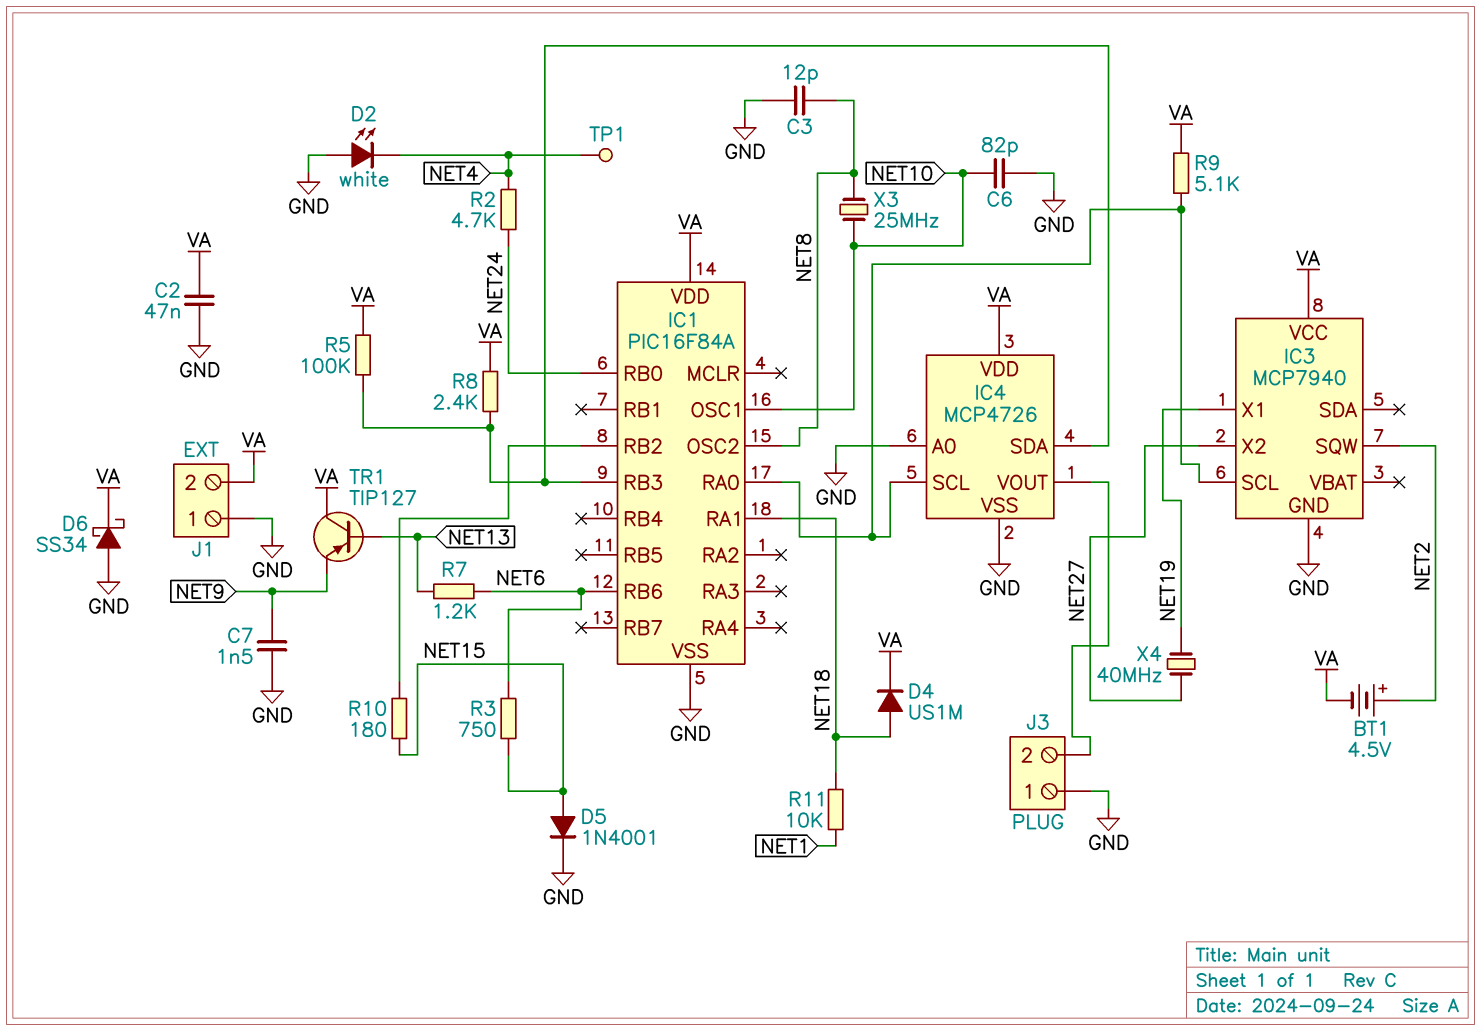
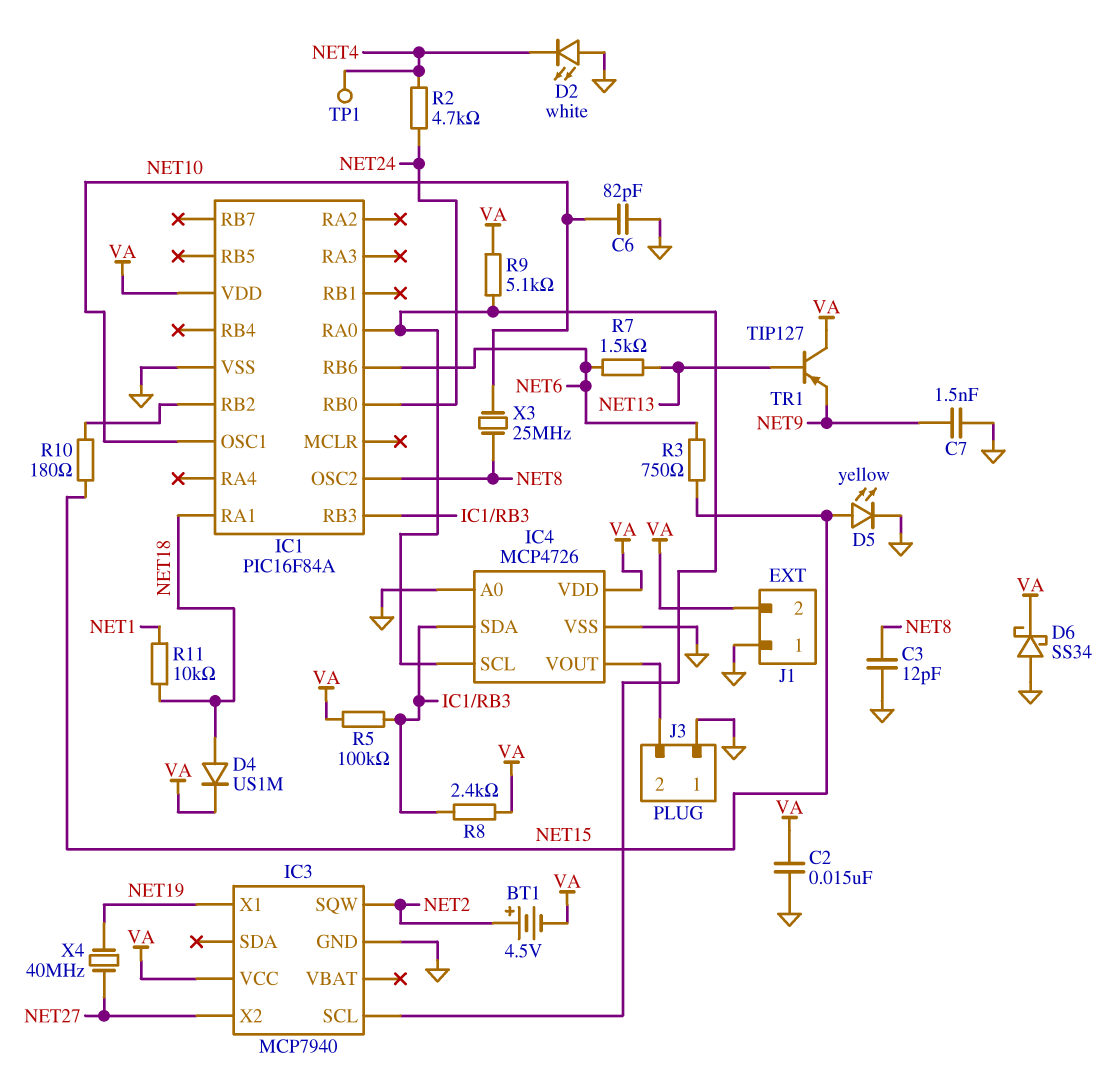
C2: 47nF (GND, VA) -> 15nF (GND, VA)
D5: diode 1N4001 (A NET15, K GND) -> LED yellow (A NET15, K GND)
R7: 1.2k (NET6, NET13) -> 1.5k (NET6, NET13)

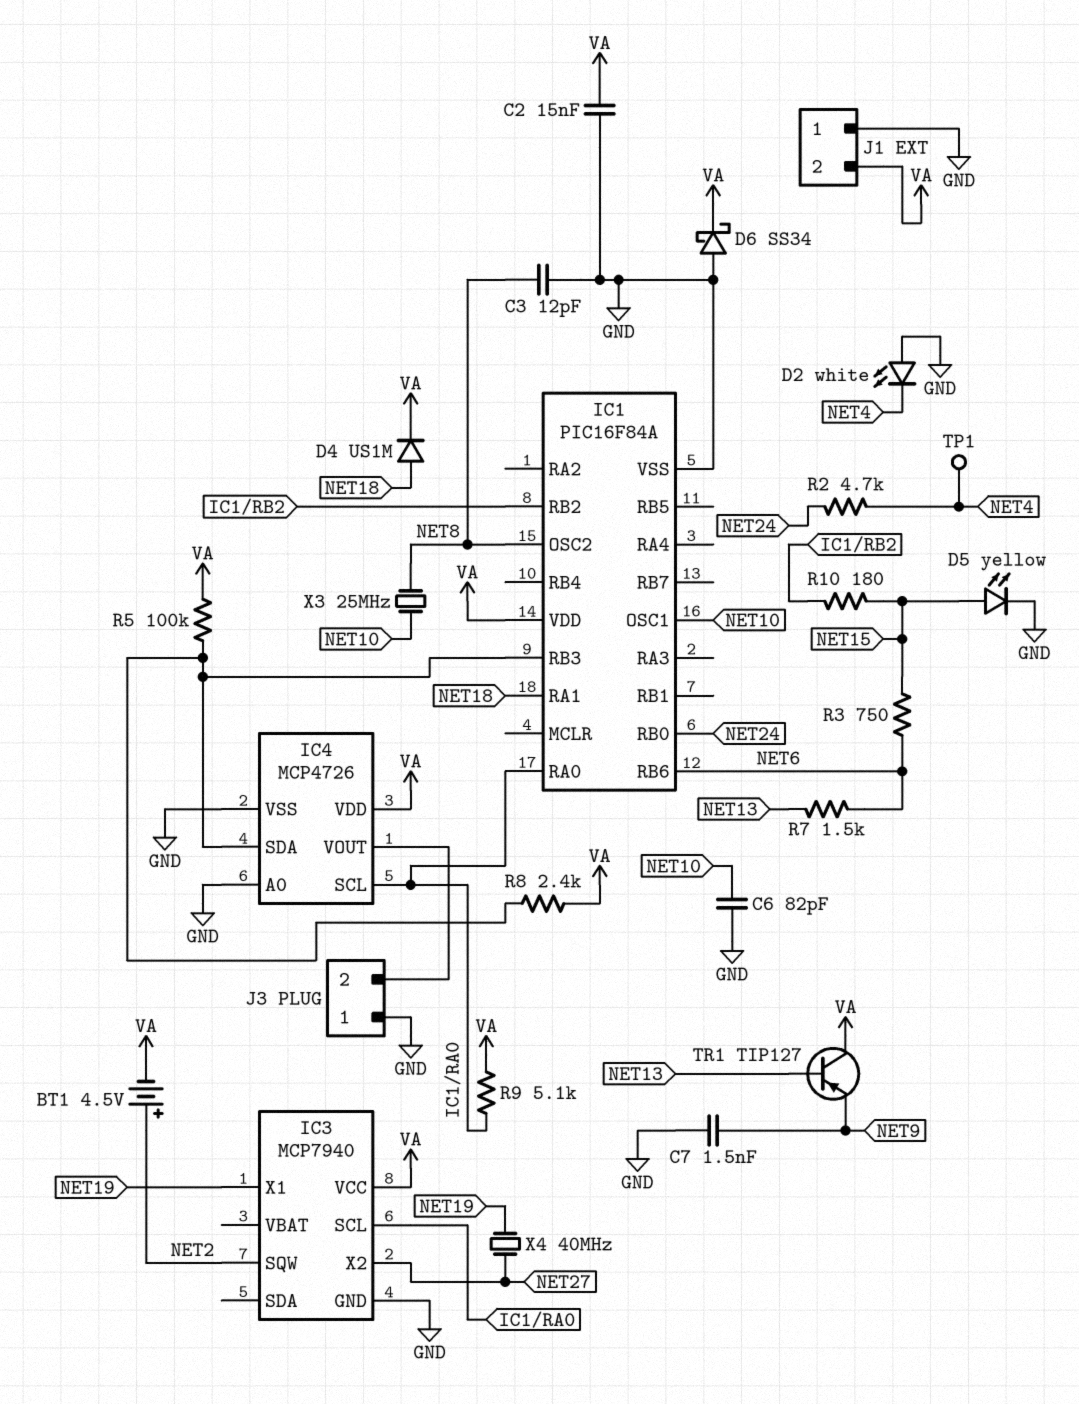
R11: 10k (NET1, NET18) -> none

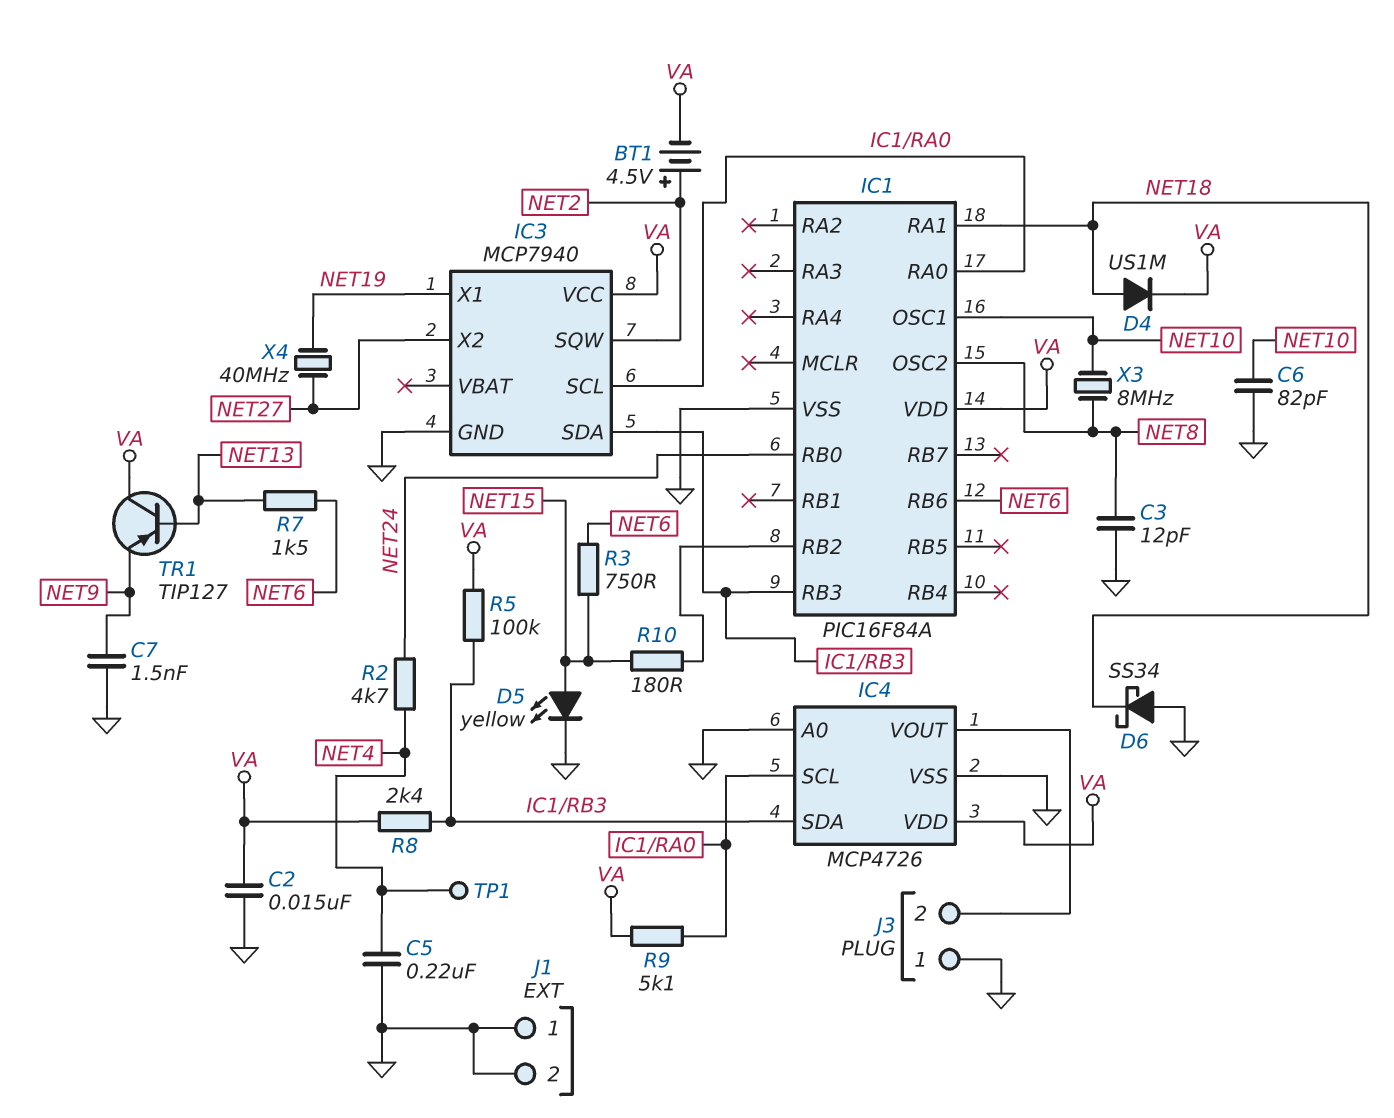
C5: none -> 220nF (GND, NET4)
D2: LED white (A GND, K NET4) -> none
D6: schottky SS34 (A GND, K VA) -> schottky SS34 (A GND, K NET18)
IC3 pin SDA: none -> IC1/RB3
J1 pin 2: VA -> GND
X3: 25MHz (NET8, NET10) -> 8MHz (NET8, NET10)

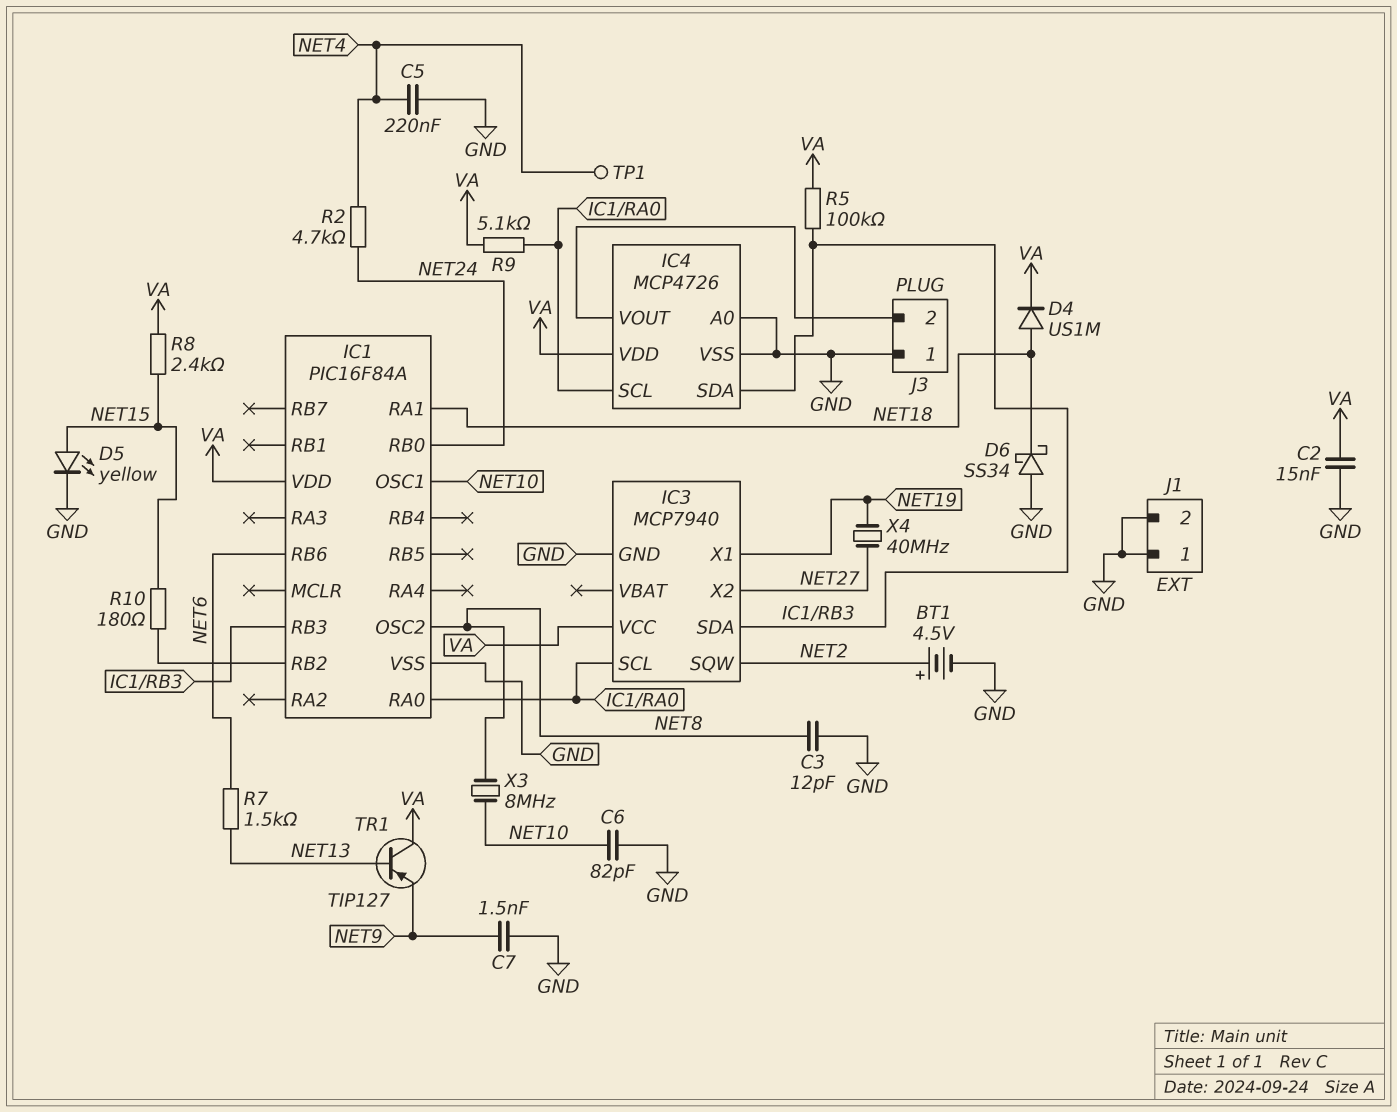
BT1: 4.5V (plus NET2, minus VA) -> 4.5V (plus NET2, minus GND)
R3: 750 (NET6, NET15) -> none
R8: 2.4k (IC1/RB3, VA) -> 2.4k (NET15, VA)

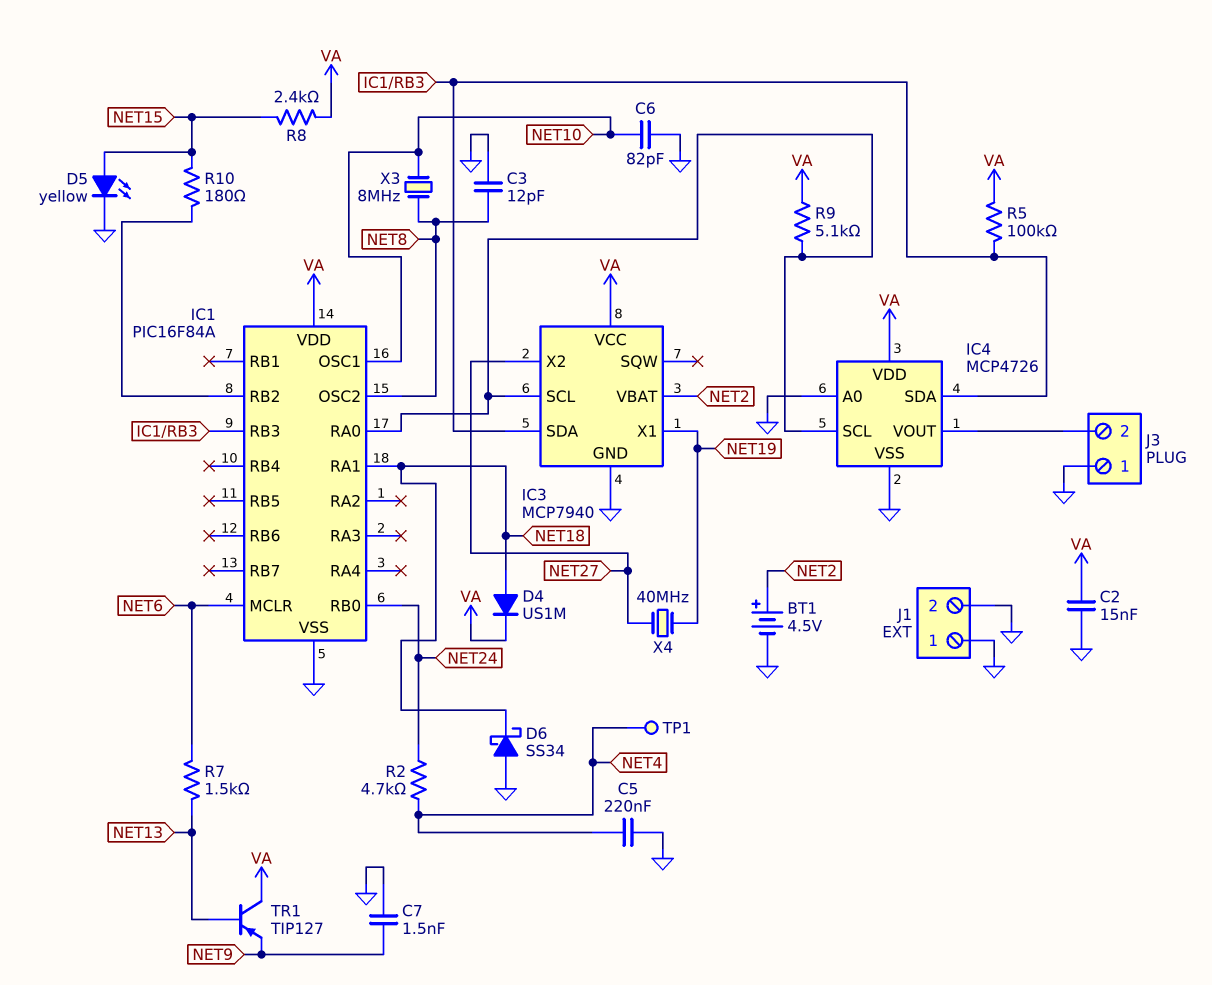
IC1 pin MCLR: none -> NET6
IC1 pin RB6: NET6 -> none
IC3 pin SQW: NET2 -> none
IC3 pin VBAT: none -> NET2

